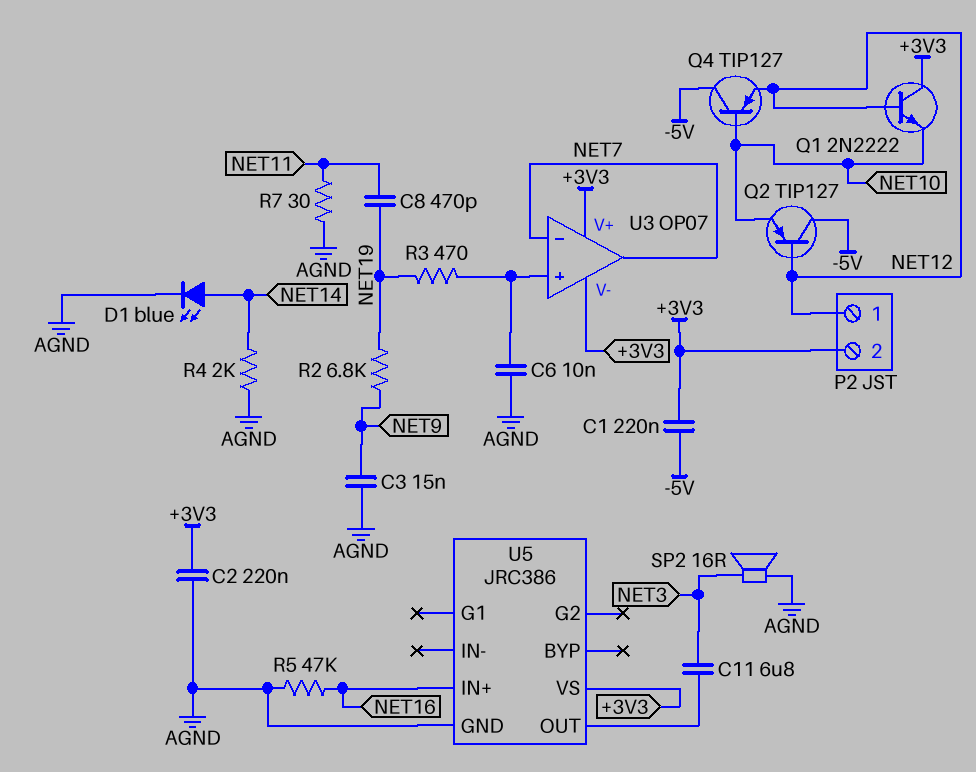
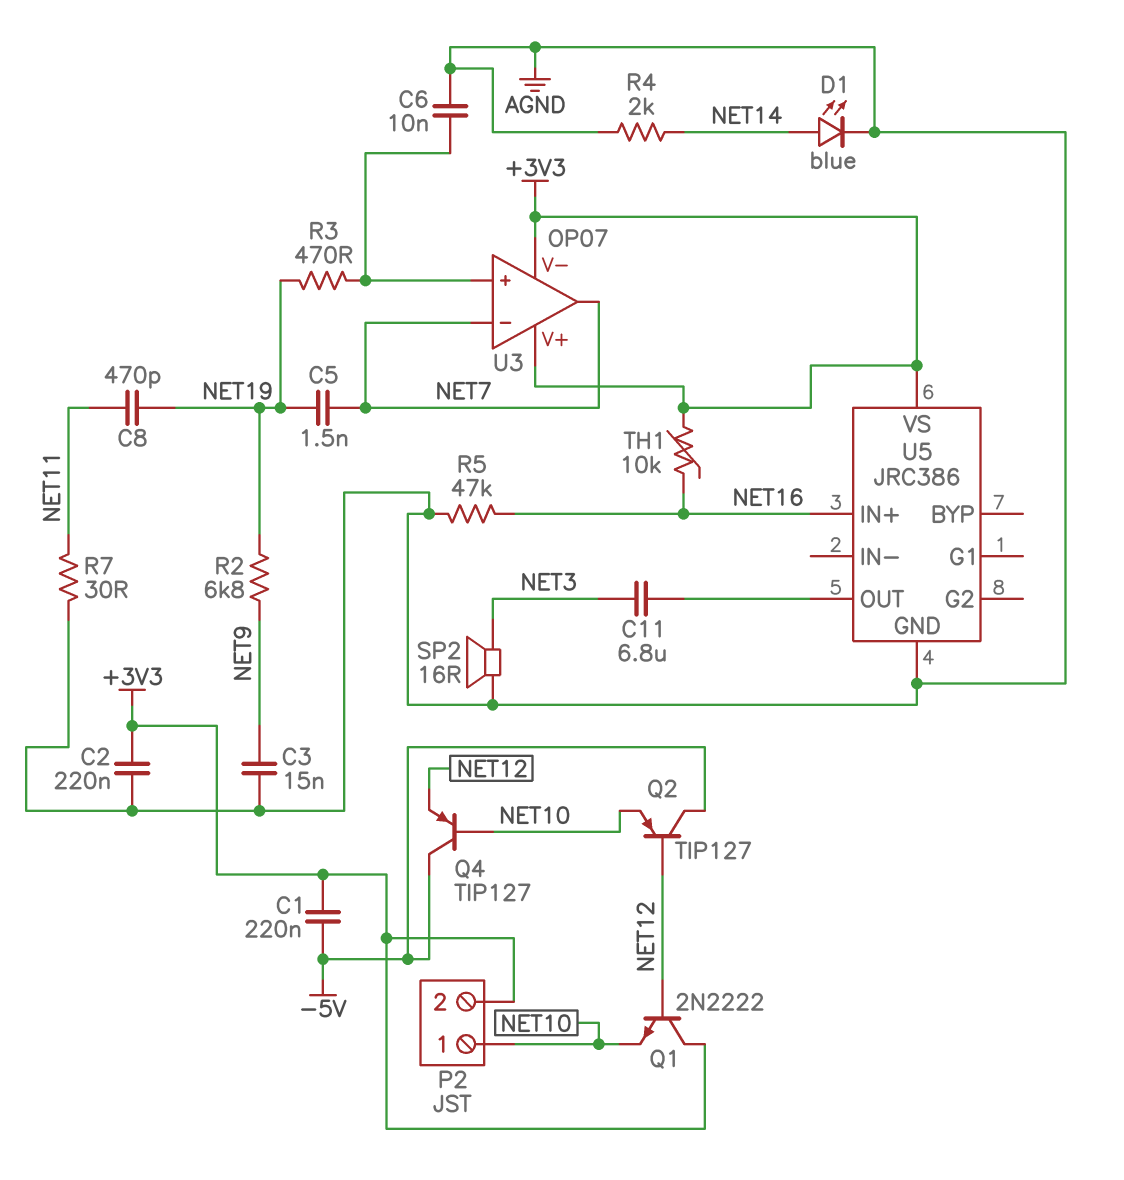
C5: none -> 1.5nF (NET7, NET19)
P2 pin 1: NET12 -> NET10
TH1: none -> 10k (+3V3, NET16)

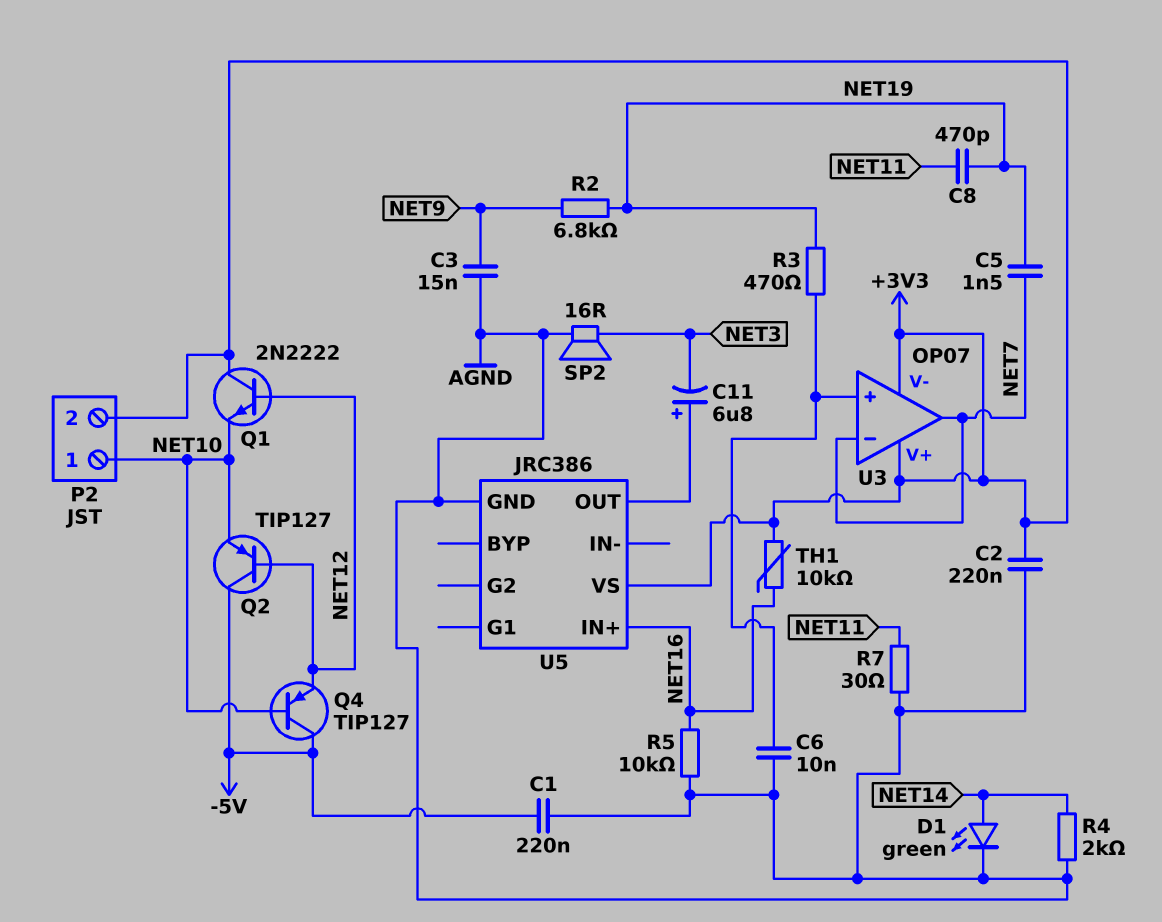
C1: 220nF (+3V3, -5V) -> 220nF (-5V, AGND)
C11: 6.8uF (NET3, U5/OUT) -> 6.8uF (plus U5/OUT, minus NET3)
D1: LED blue (A NET14, K AGND) -> LED green (A NET14, K AGND)
R5: 47k (AGND, NET16) -> 10k (AGND, NET16)

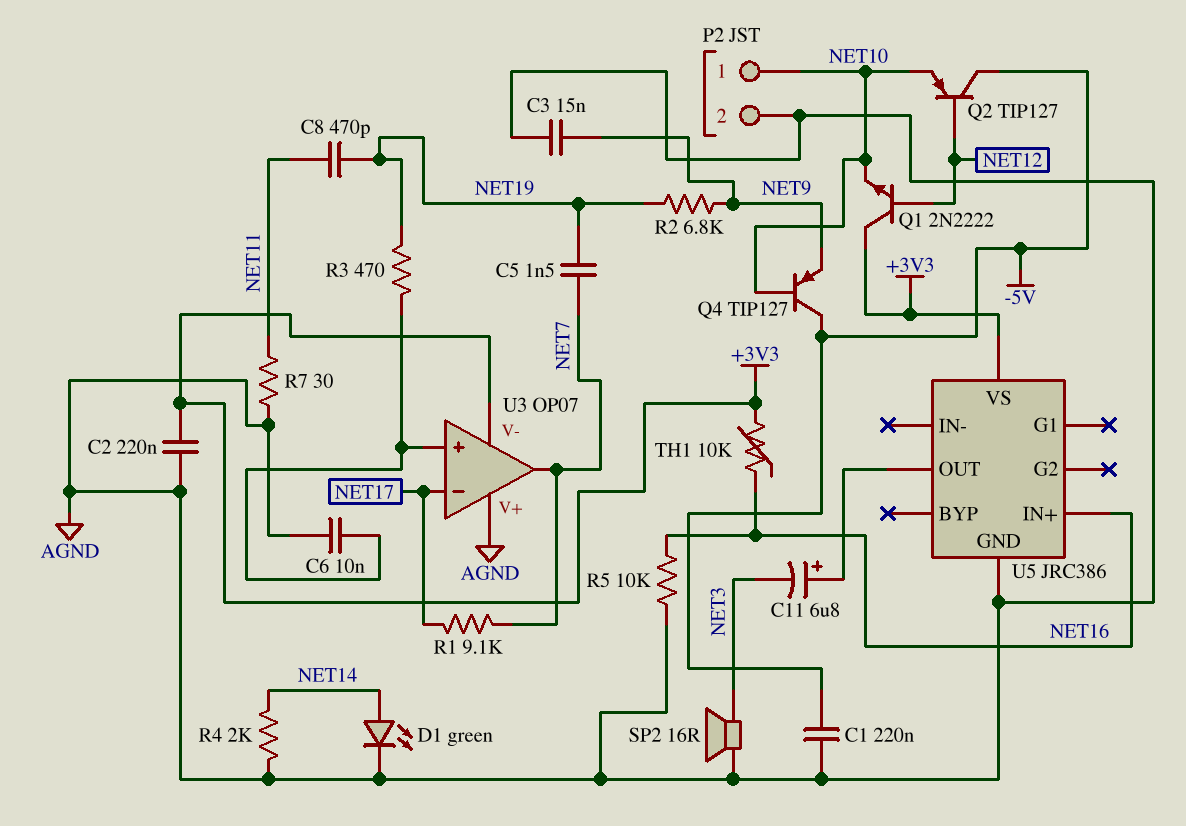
P2 pin 2: +3V3 -> AGND
Q4: PNP TIP127 (B NET10, C -5V, E NET12) -> PNP TIP127 (B NET10, C -5V, E NET9)
R1: none -> 9.1k (NET7, NET17)
U3 pin V+: +3V3 -> AGND
U3 pin in-: NET7 -> NET17

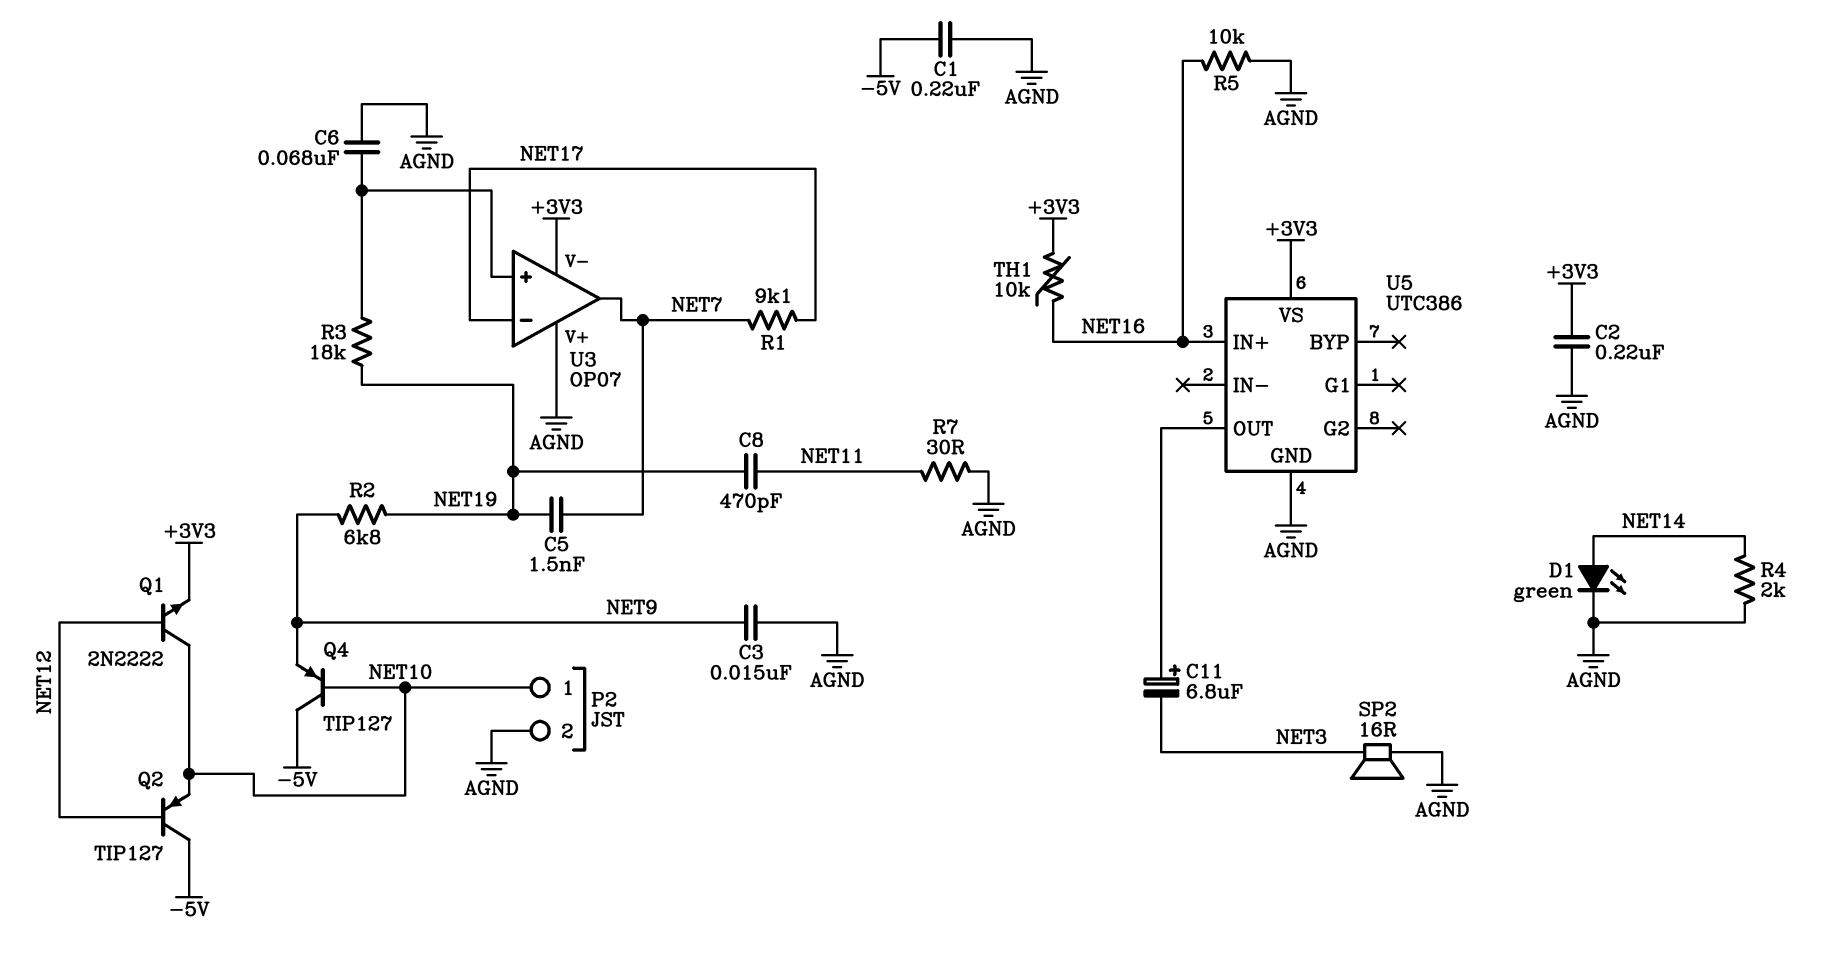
C6: 10nF (AGND, U3/in+) -> 68nF (AGND, U3/in+)
Q1: NPN 2N2222 (B NET12, C +3V3, E NET10) -> NPN 2N2222 (B NET12, C NET10, E +3V3)
R3: 470 (NET19, U3/in+) -> 18k (NET19, U3/in+)
U5: JRC386 -> UTC386

